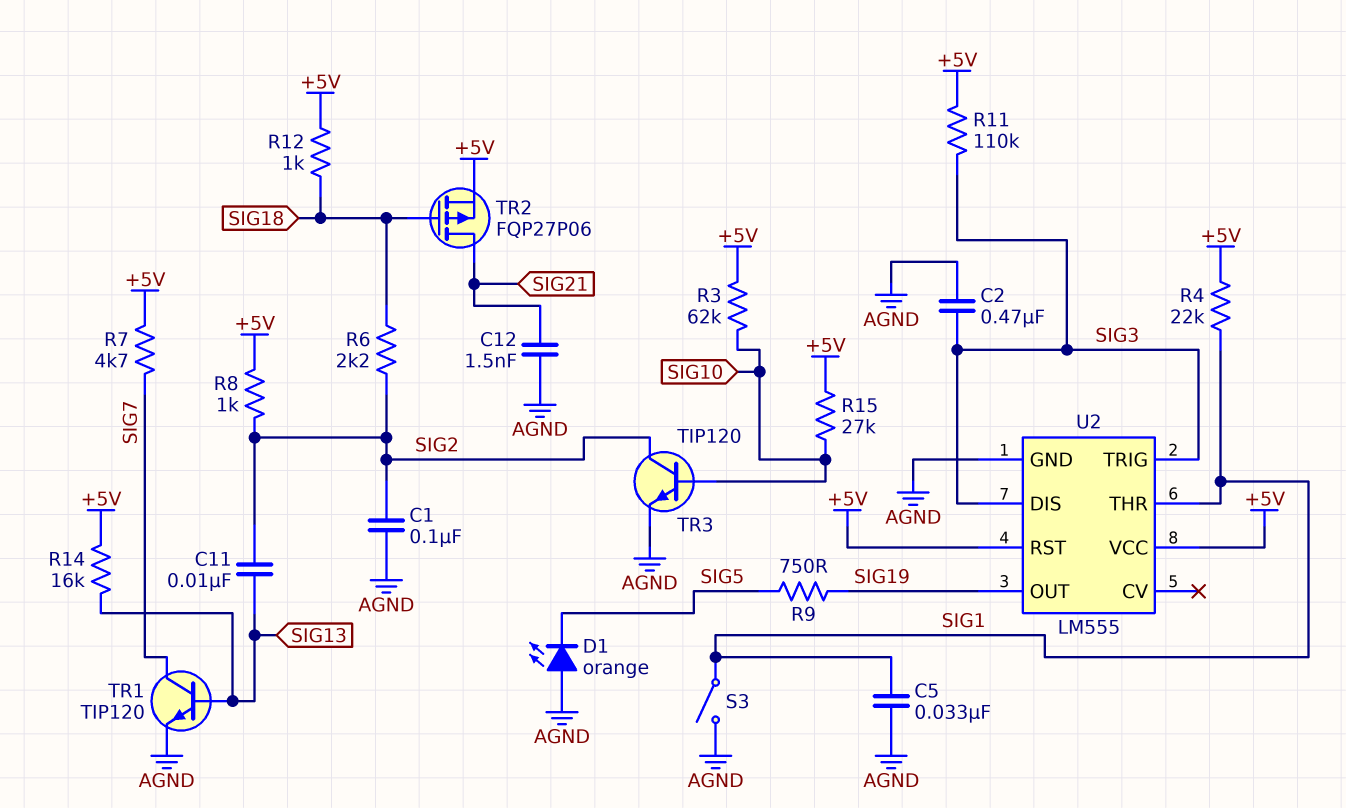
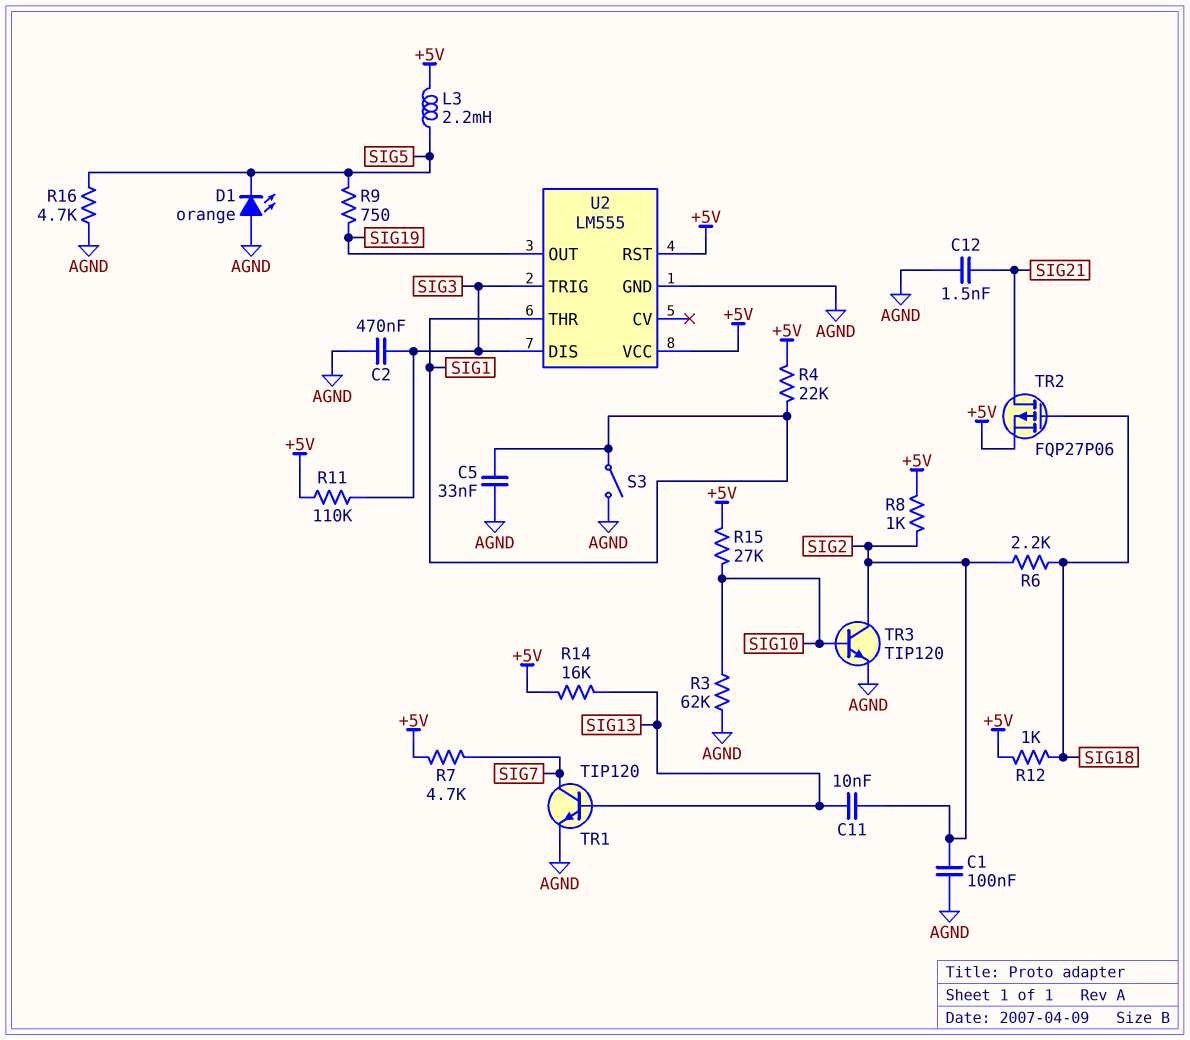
L3: none -> 2.2mH (+5V, SIG5)
R3: 62k (+5V, SIG10) -> 62k (AGND, SIG10)
R16: none -> 4.7k (AGND, SIG5)

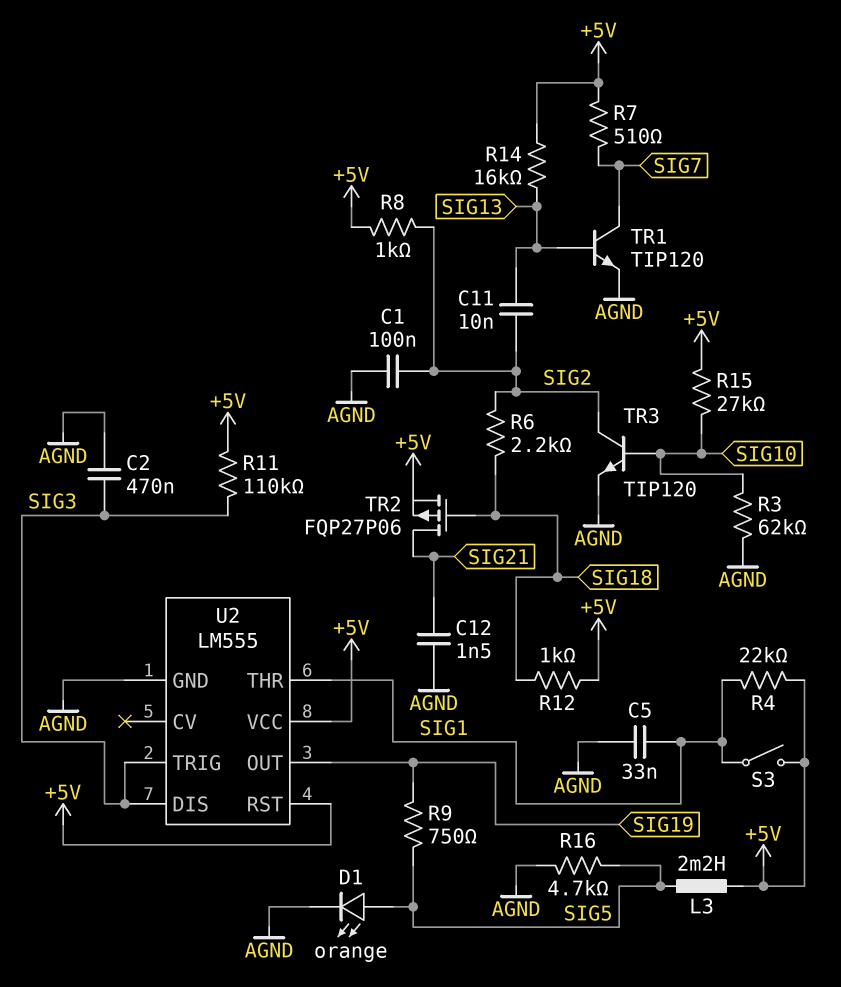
D1: LED orange (A AGND, K SIG5) -> LED orange (A SIG5, K AGND)
R7: 4.7k (+5V, SIG7) -> 510 (+5V, SIG7)
S3: switch (AGND, SIG1) -> switch (+5V, SIG1)

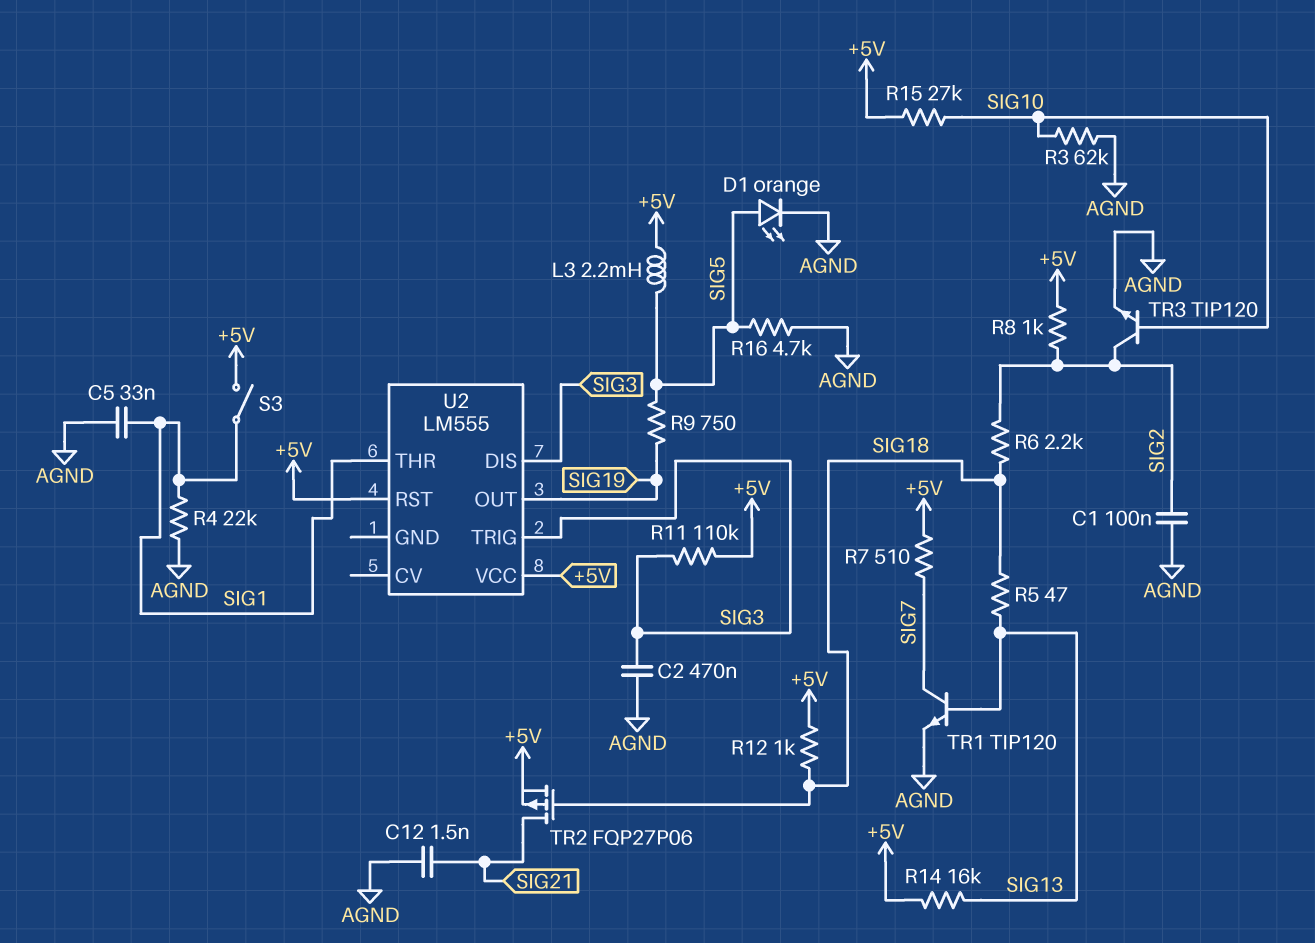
C11: 10nF (SIG2, SIG13) -> none
R4: 22k (+5V, SIG1) -> 22k (AGND, SIG1)
R5: none -> 47 (SIG13, SIG18)
U2 pin GND: AGND -> none

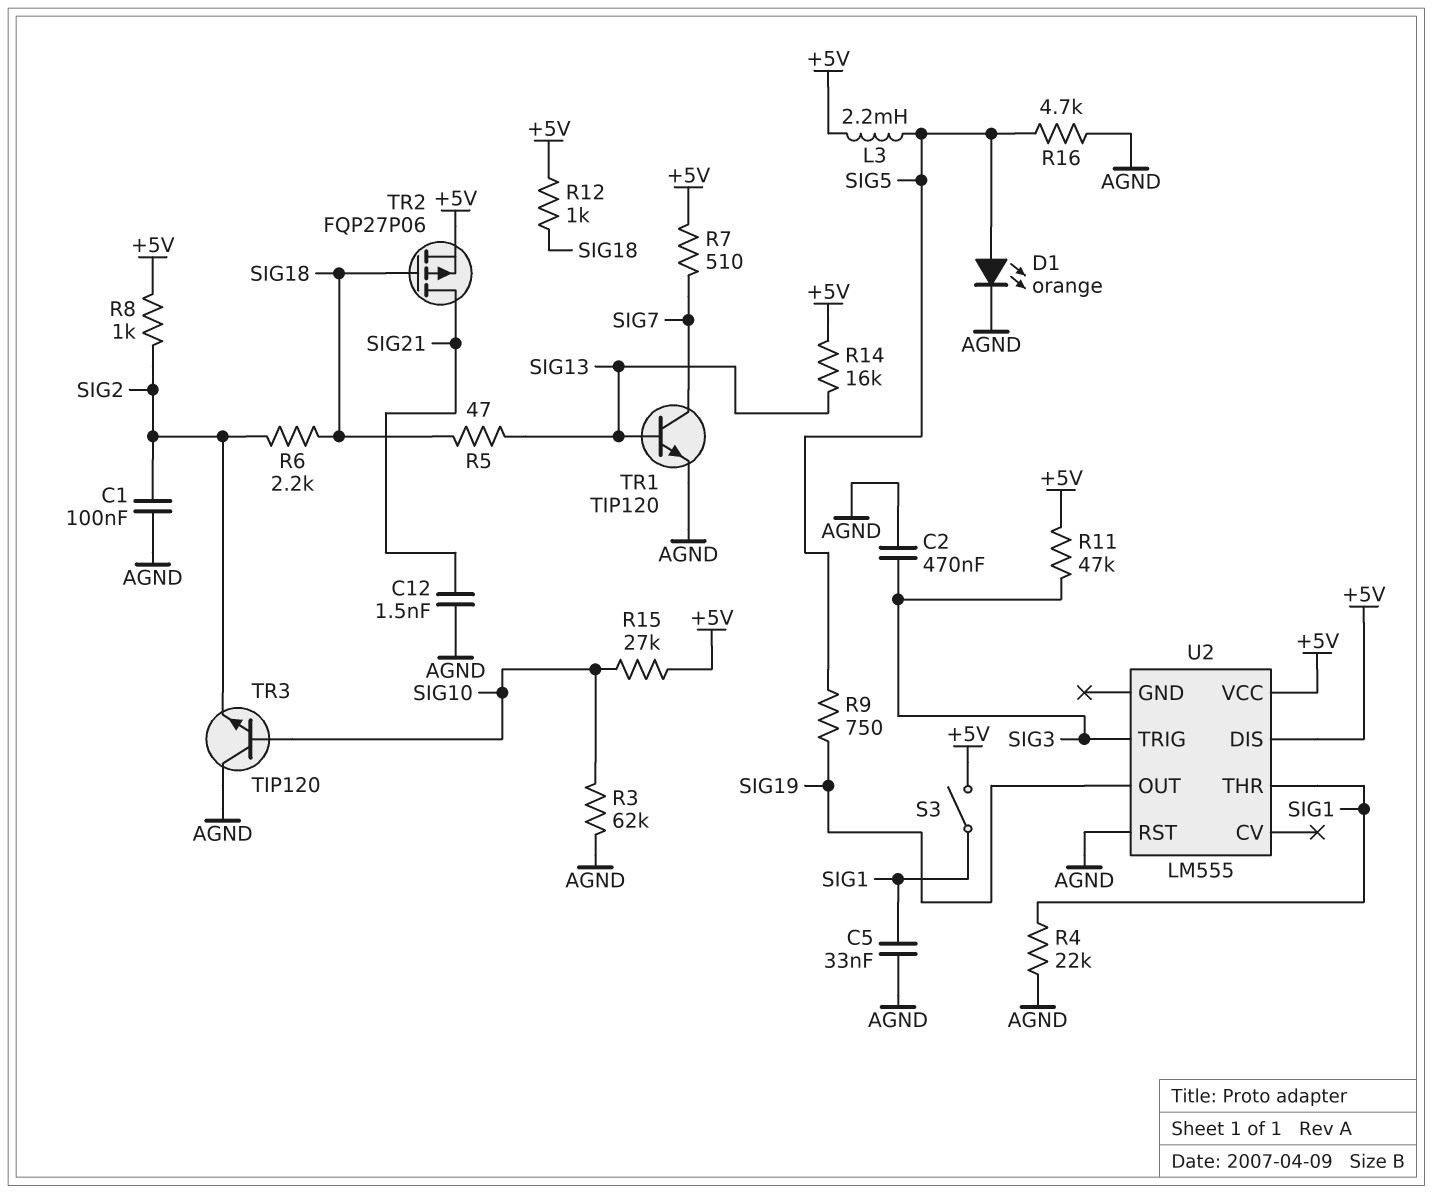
R11: 110k (+5V, SIG3) -> 47k (+5V, SIG3)
TR3: NPN TIP120 (B SIG10, C SIG2, E AGND) -> NPN TIP120 (B SIG10, C AGND, E SIG2)
U2 pin DIS: SIG3 -> +5V
U2 pin RST: +5V -> AGND

